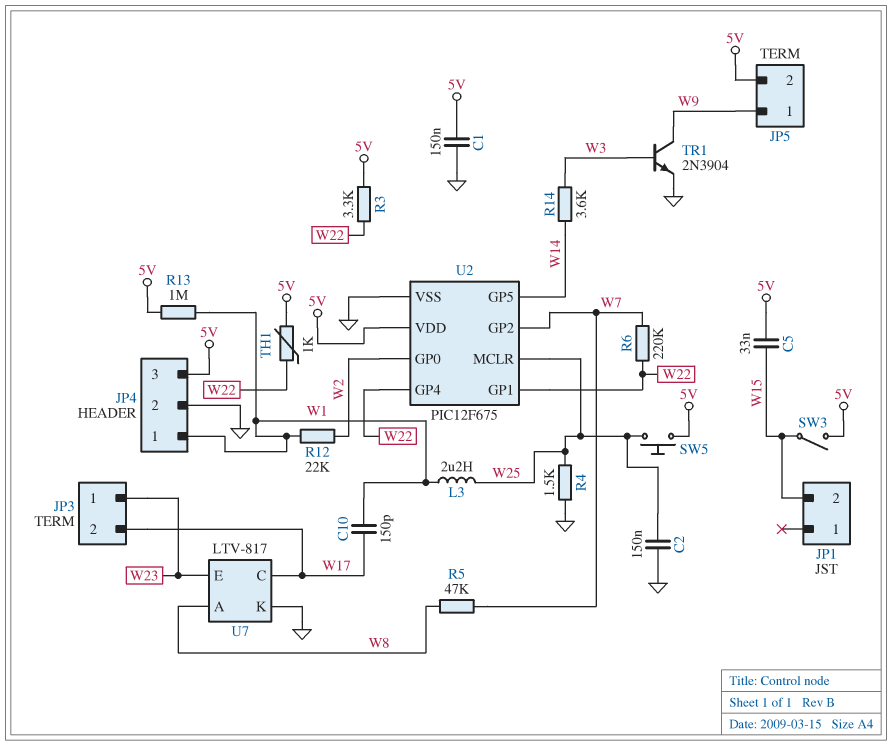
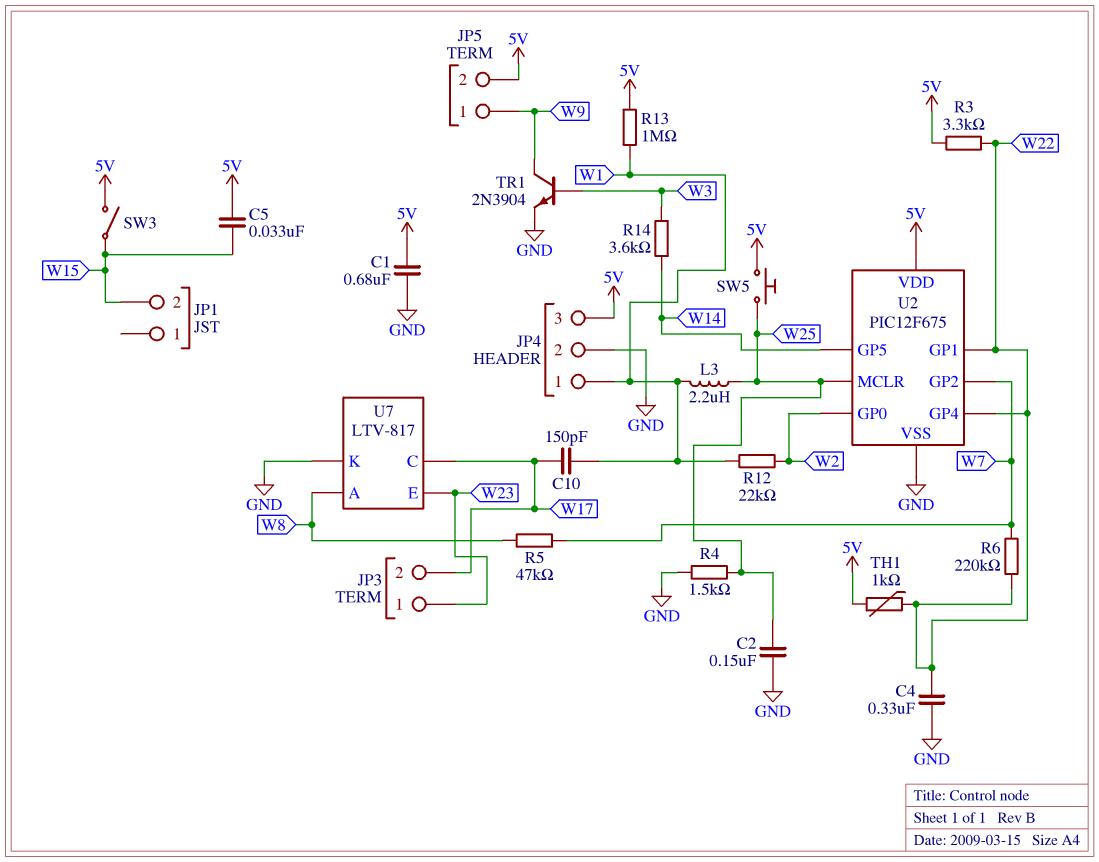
C1: 150nF (5V, GND) -> 680nF (5V, GND)
C4: none -> 330nF (GND, W22)

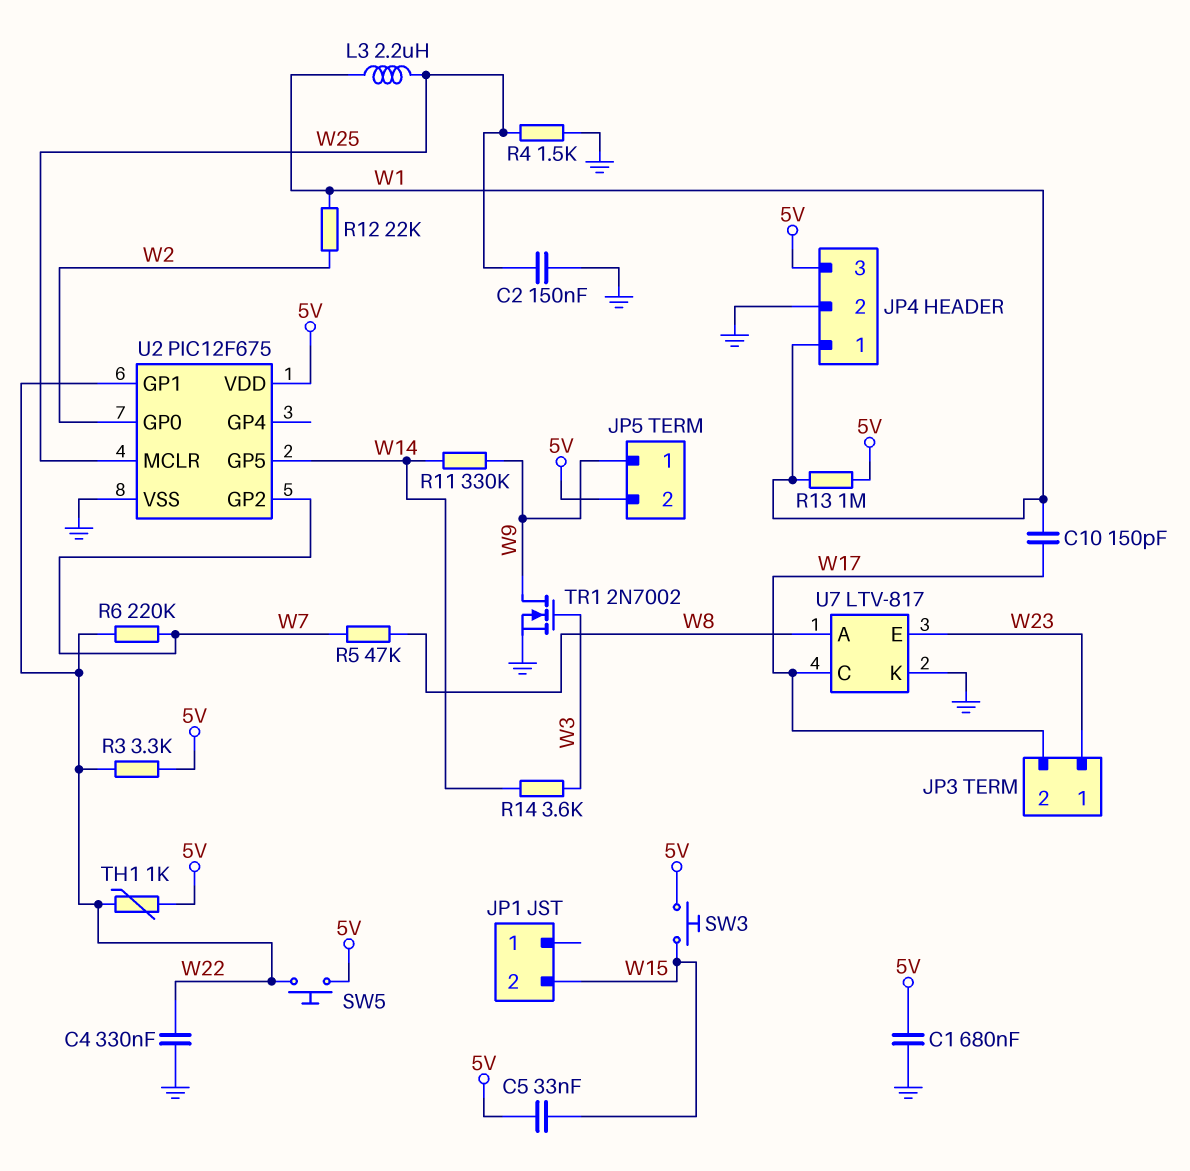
R11: none -> 330k (W9, W14)
SW3: switch (5V, W15) -> button (5V, W15)
SW5: button (5V, W25) -> button (5V, W22)
TR1: NPN 2N3904 (B W3, C W9, E GND) -> NMOS 2N7002 (G W3, D W9, S GND)
U2 pin GP4: W22 -> none

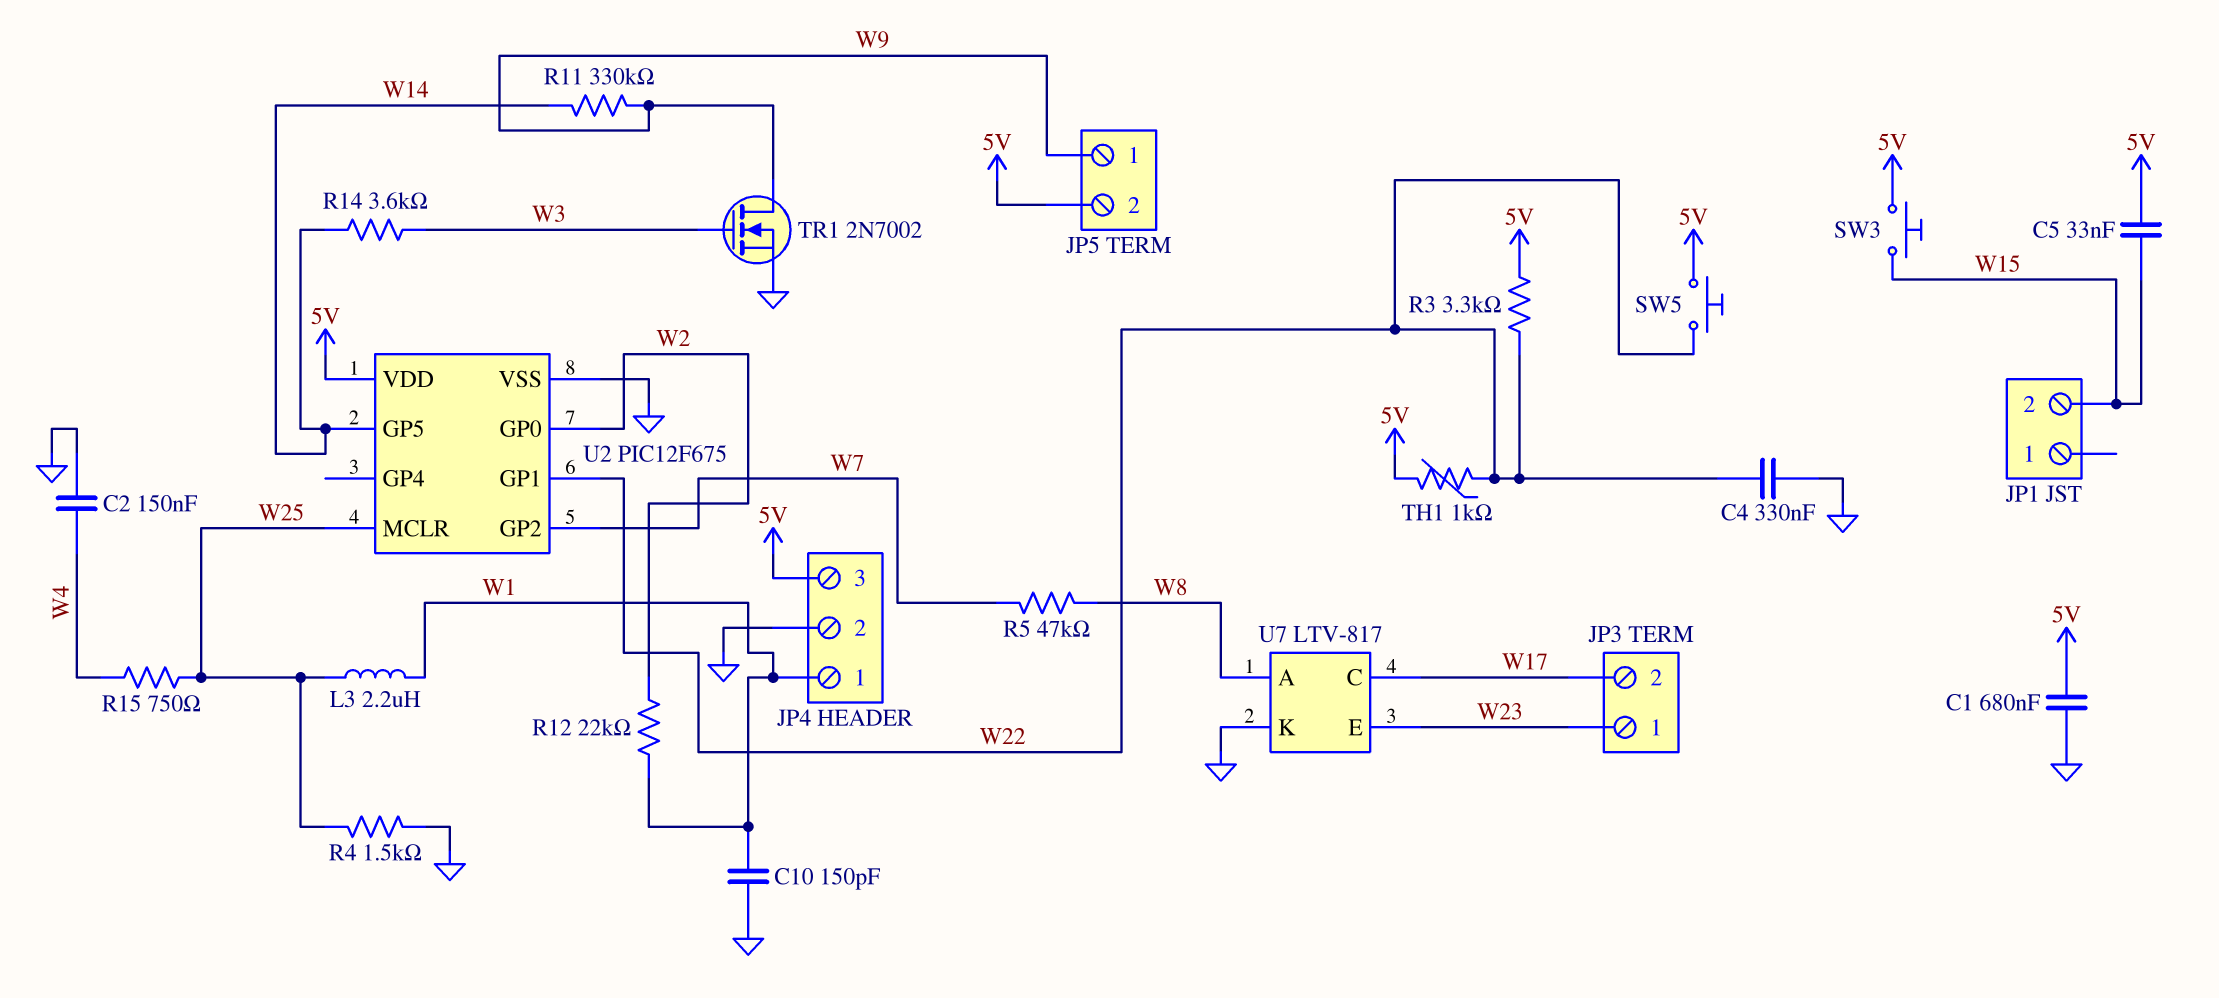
C2: 150nF (GND, W25) -> 150nF (GND, W4)
C10: 150pF (W1, W17) -> 150pF (GND, W1)
R6: 220k (W7, W22) -> none
R13: 1M (5V, W1) -> none
R15: none -> 750 (W4, W25)

